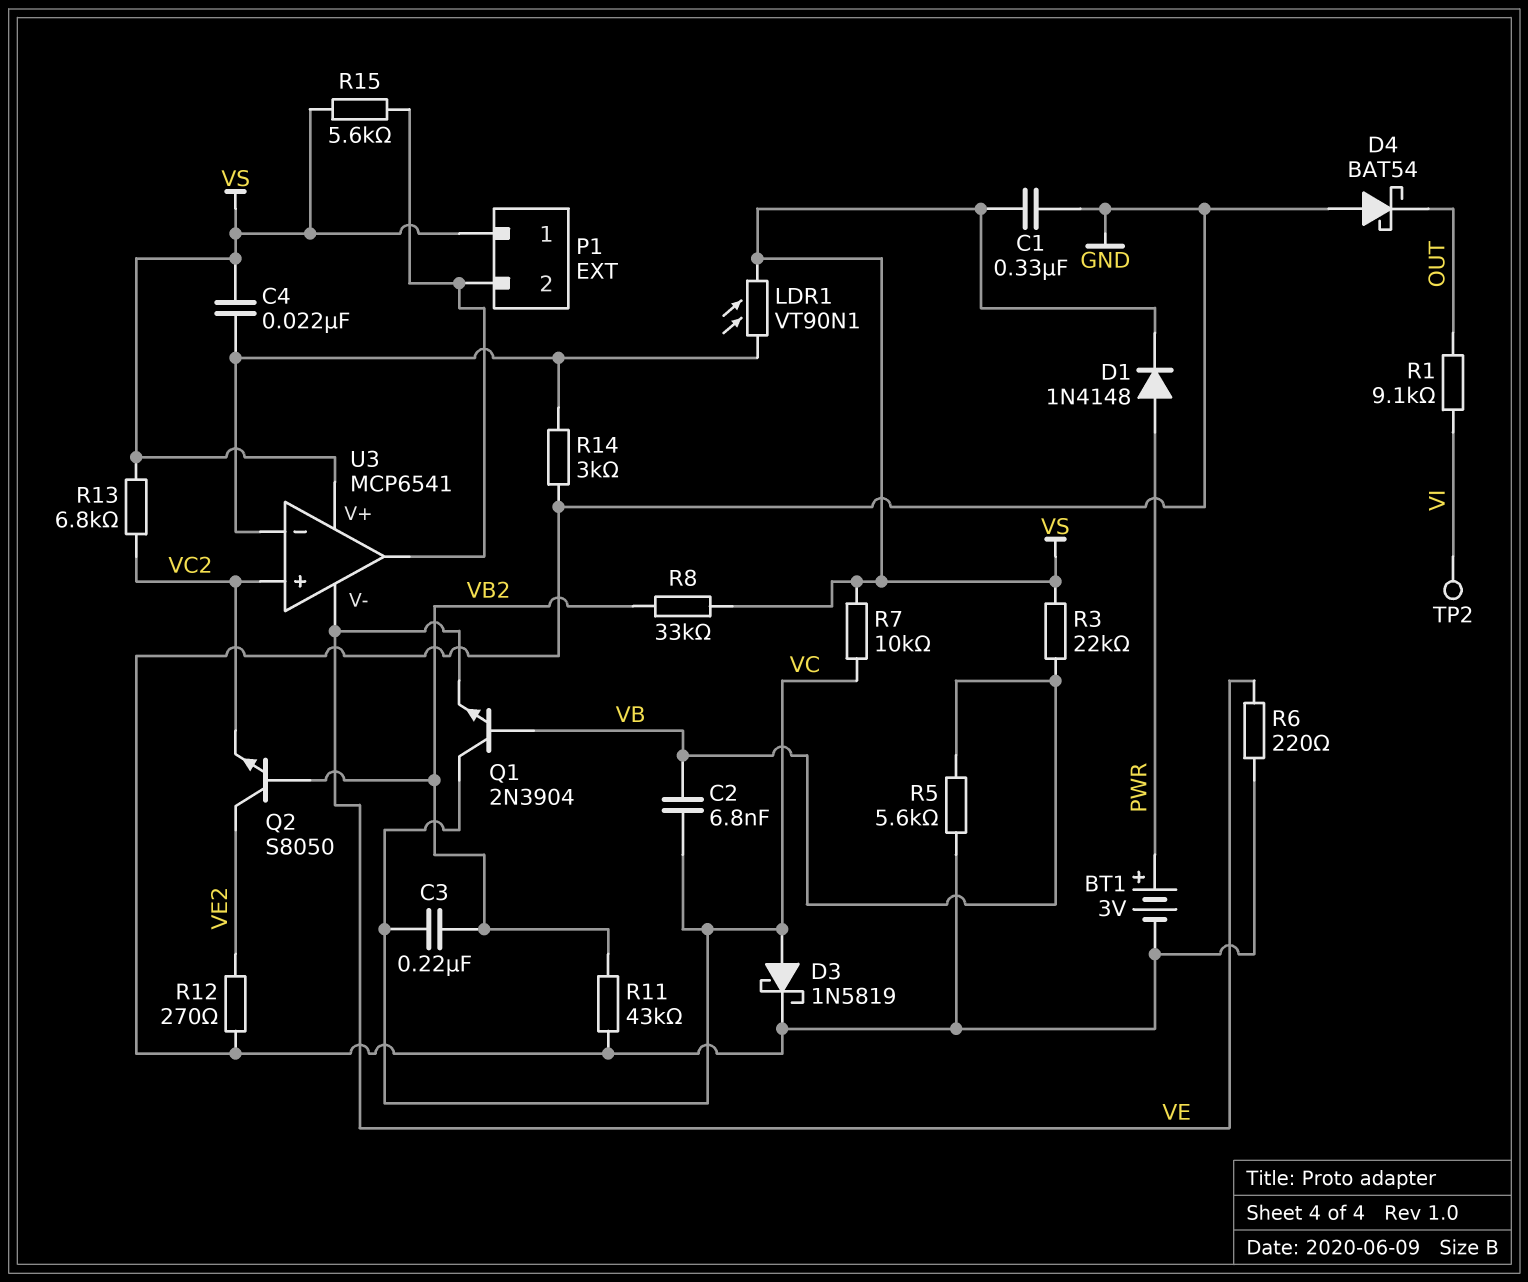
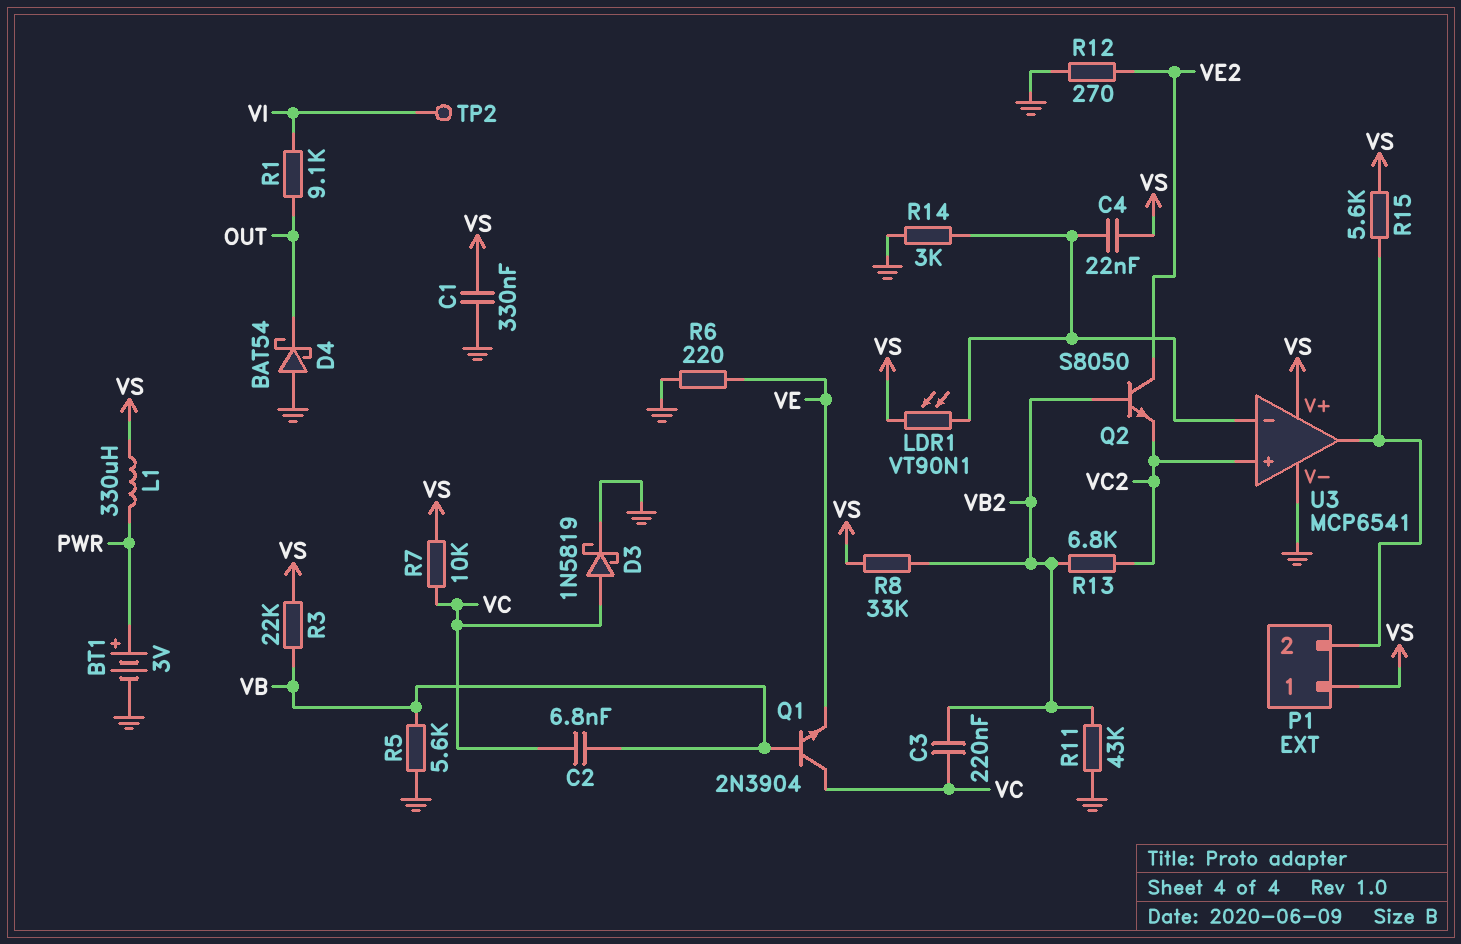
D1: diode 1N4148 (A PWR, K VS) -> none
L1: none -> 330uH (PWR, VS)
R13: 6.8k (VC2, VS) -> 6.8k (VB2, VC2)
U3 pin V-: VE -> GND

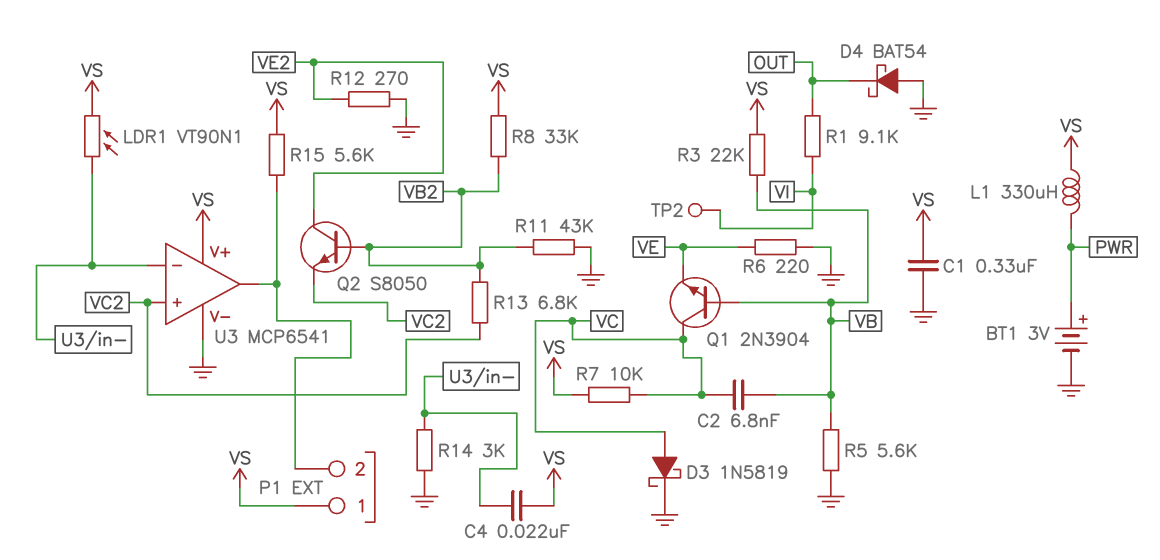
C3: 220nF (VB2, VC) -> none

